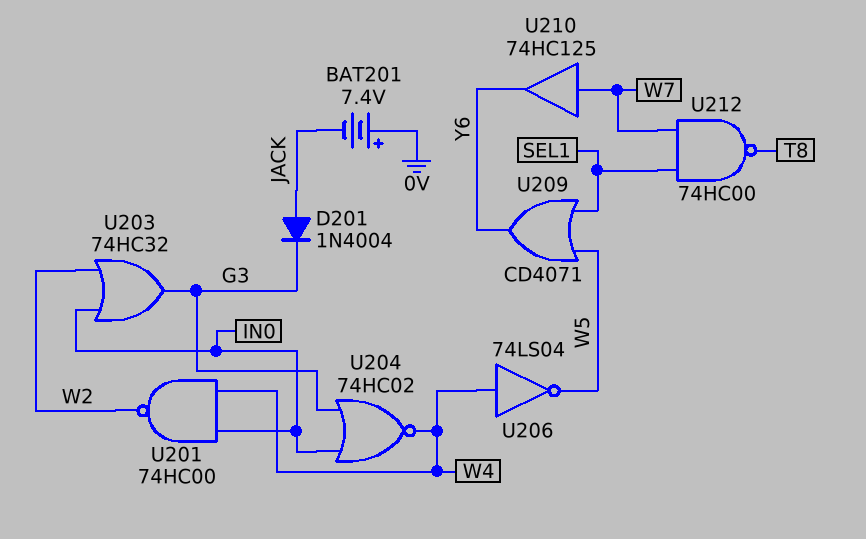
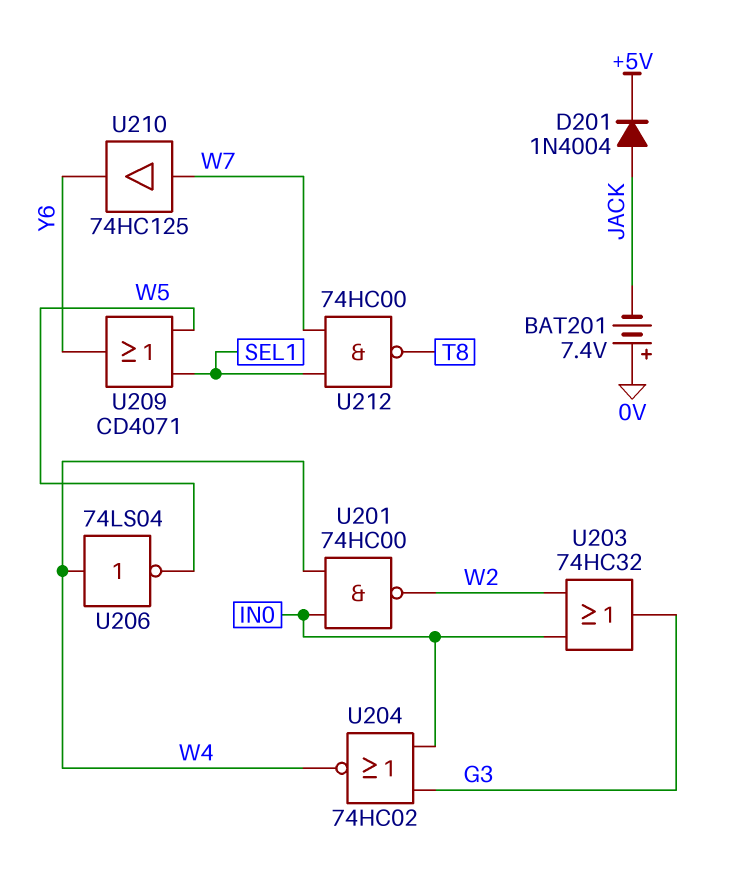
D201: diode 1N4004 (A JACK, K G3) -> diode 1N4004 (A JACK, K +5V)

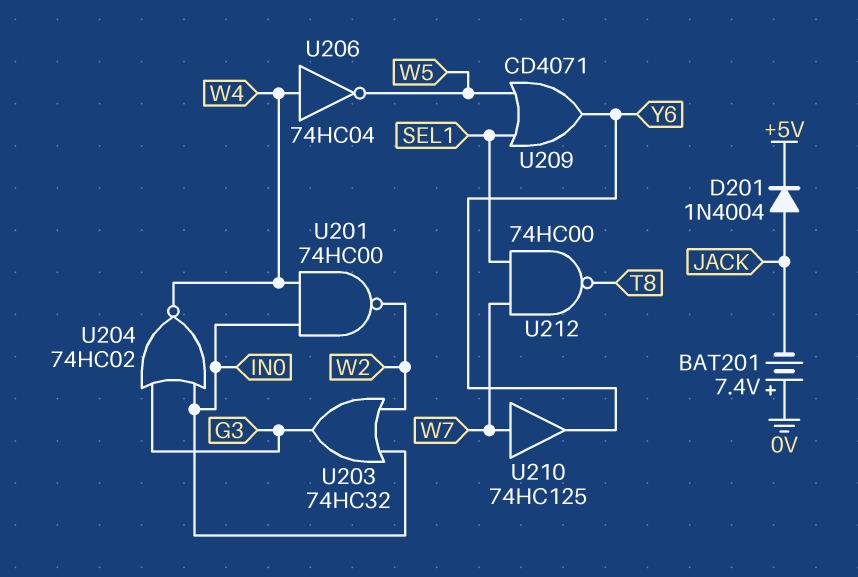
U206: NOT 74LS04 (in W4, out W5) -> NOT 74HC04 (in W4, out W5)

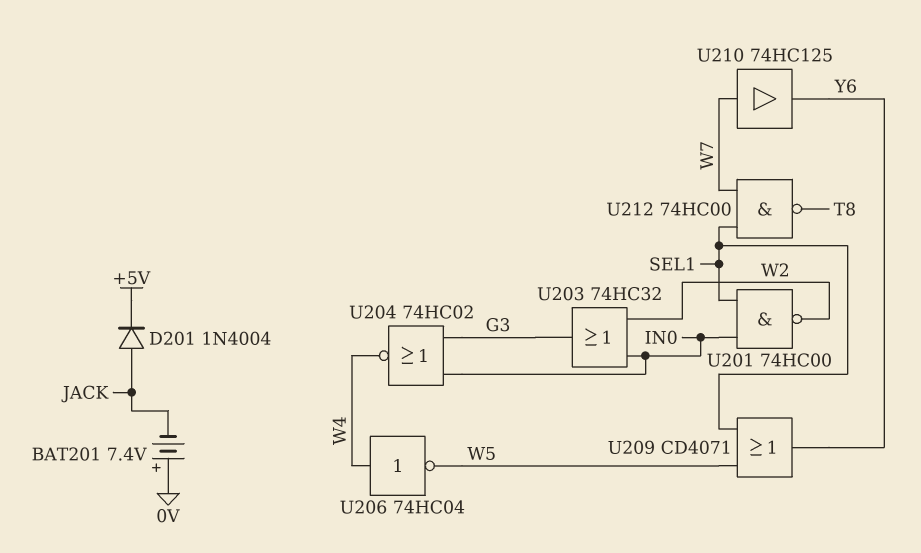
U201: NAND 74HC00 (in IN0, in W4, out W2) -> NAND 74HC00 (in IN0, in SEL1, out W2)

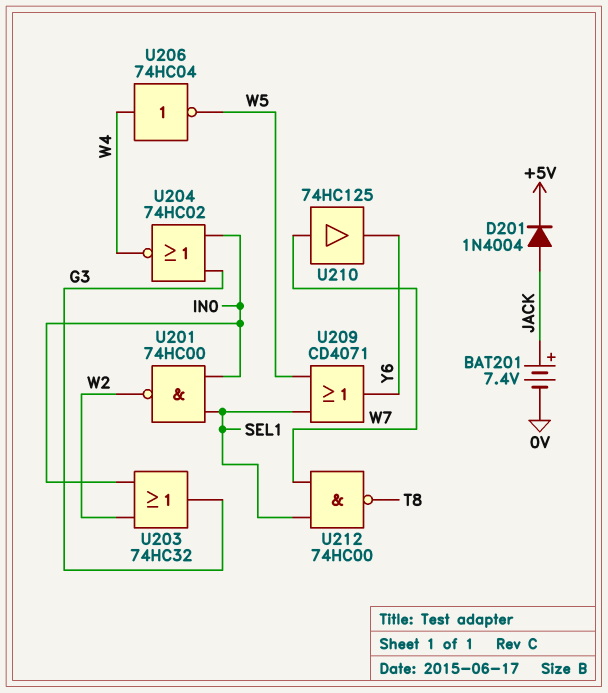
BAT201: 7.4V (plus 0V, minus JACK) -> 7.4V (plus JACK, minus 0V)

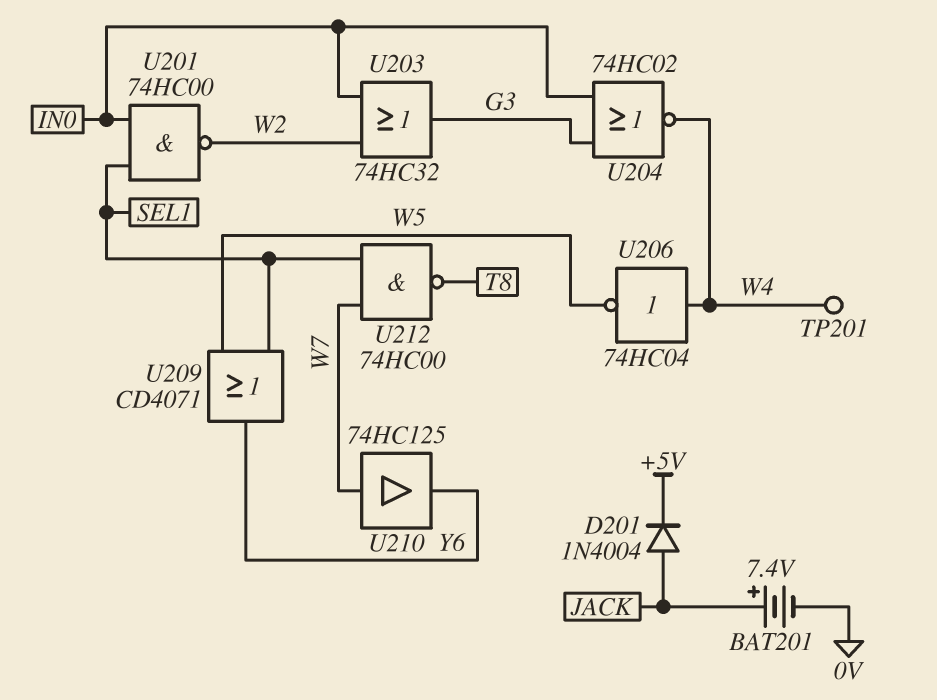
TP201: none -> test point (W4)

